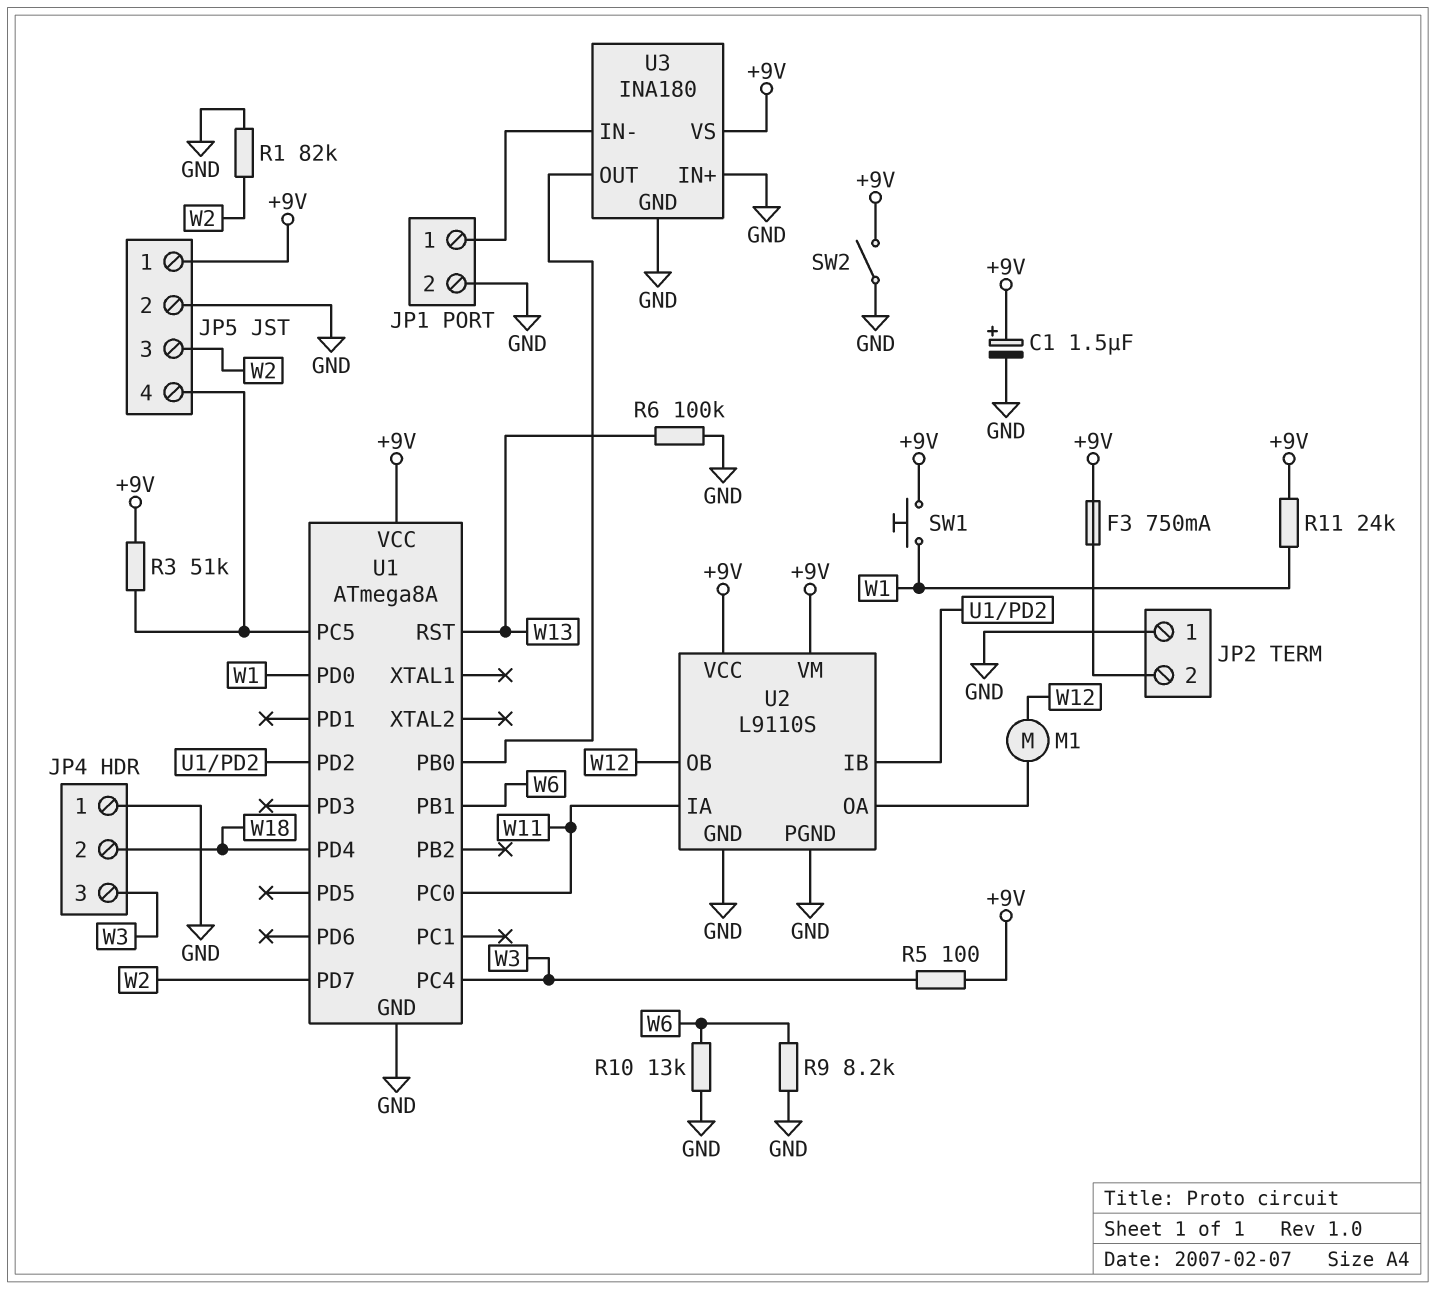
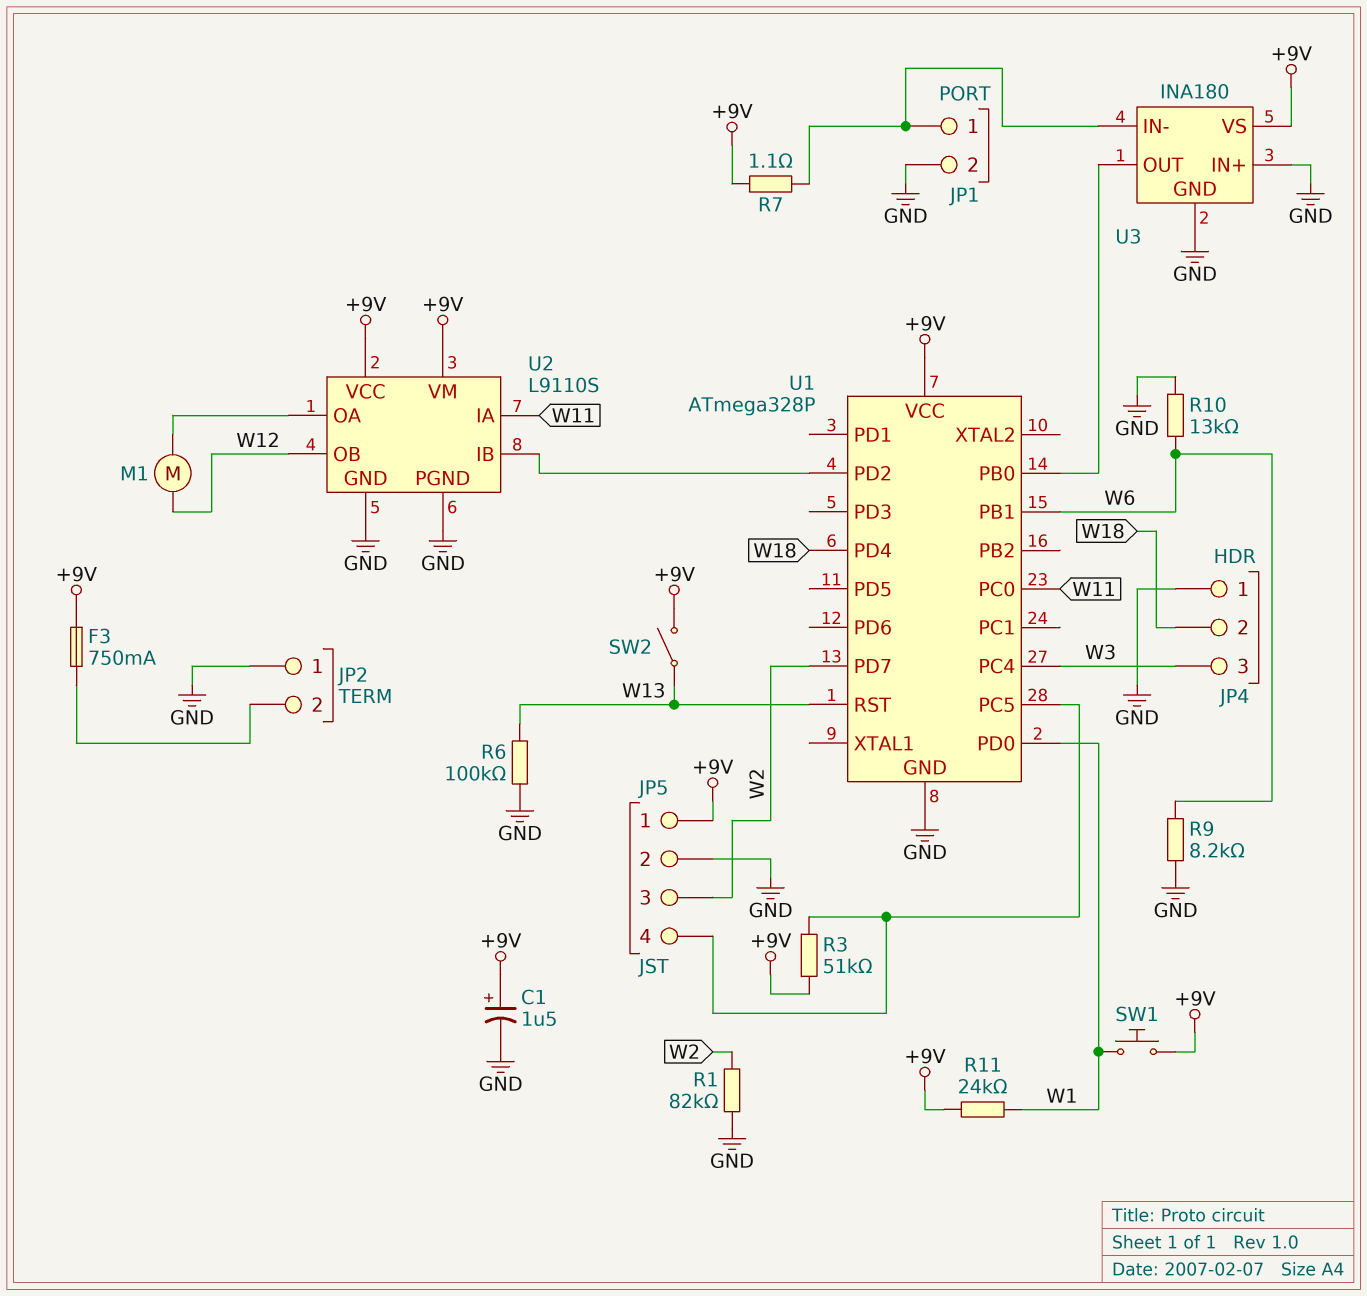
R5: 100 (+9V, W3) -> none
R7: none -> 1.1 (+9V, JP1/1)
SW2: switch (+9V, GND) -> switch (+9V, W13)
U1: ATmega8A -> ATmega328P

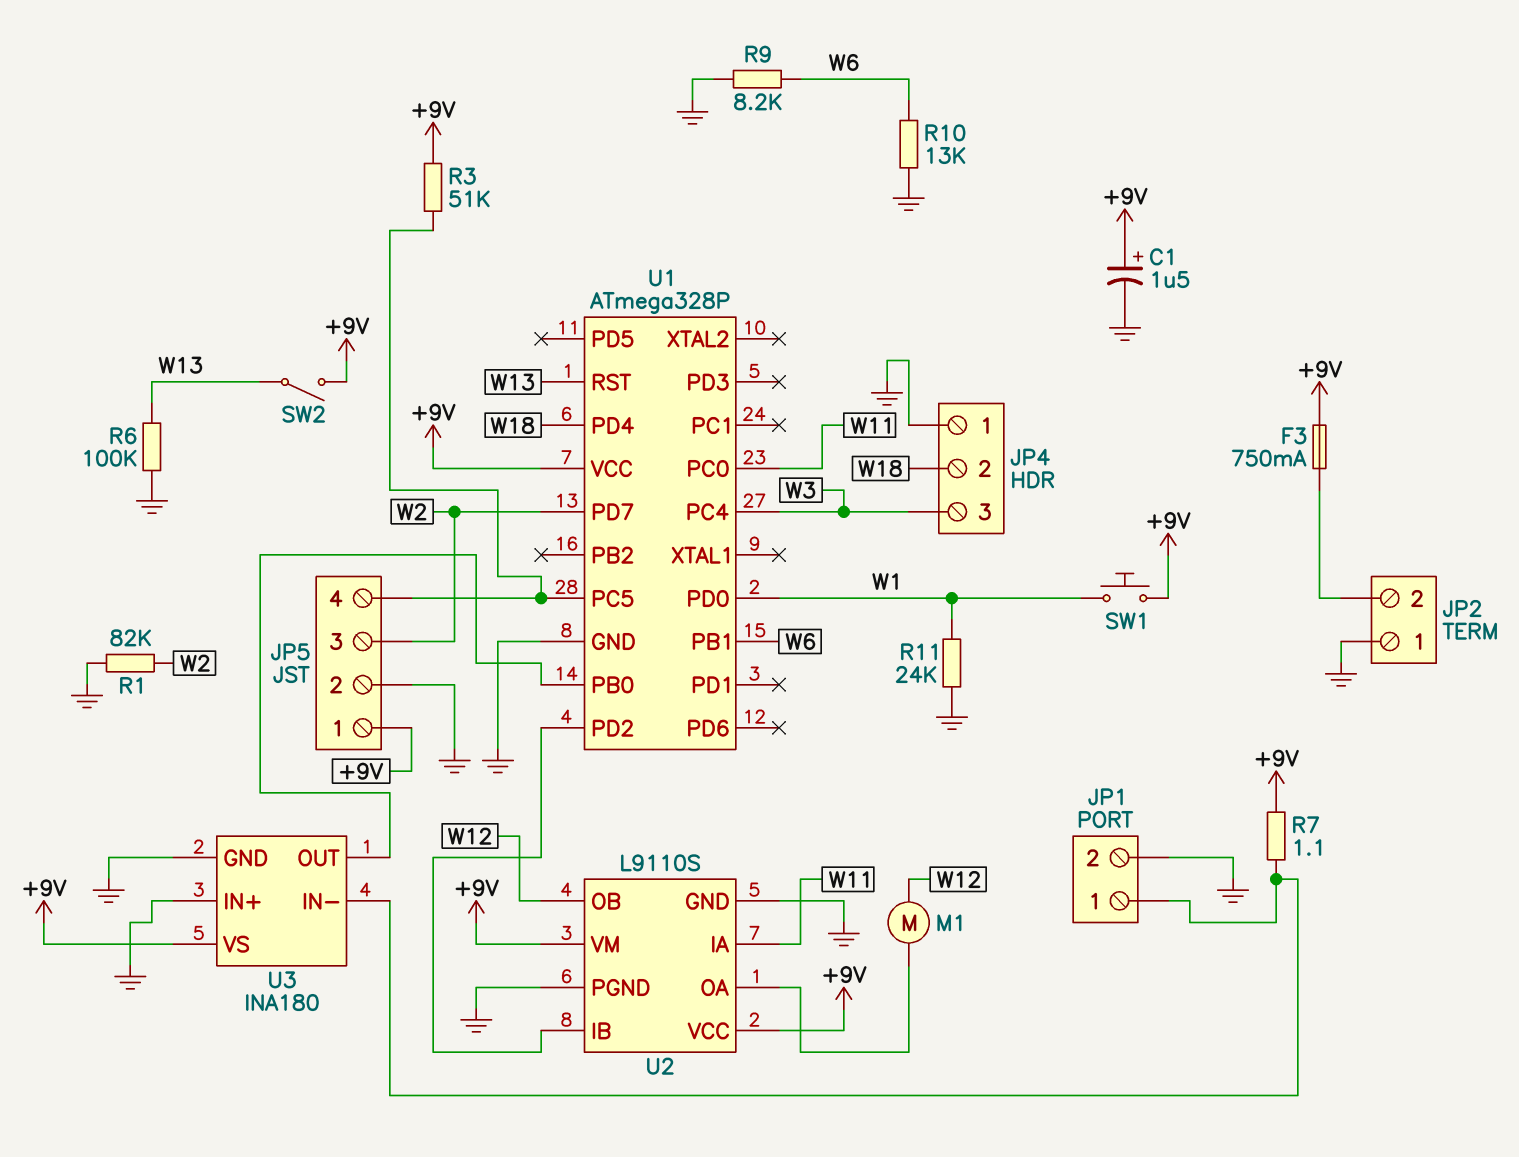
R11: 24k (+9V, W1) -> 24k (GND, W1)

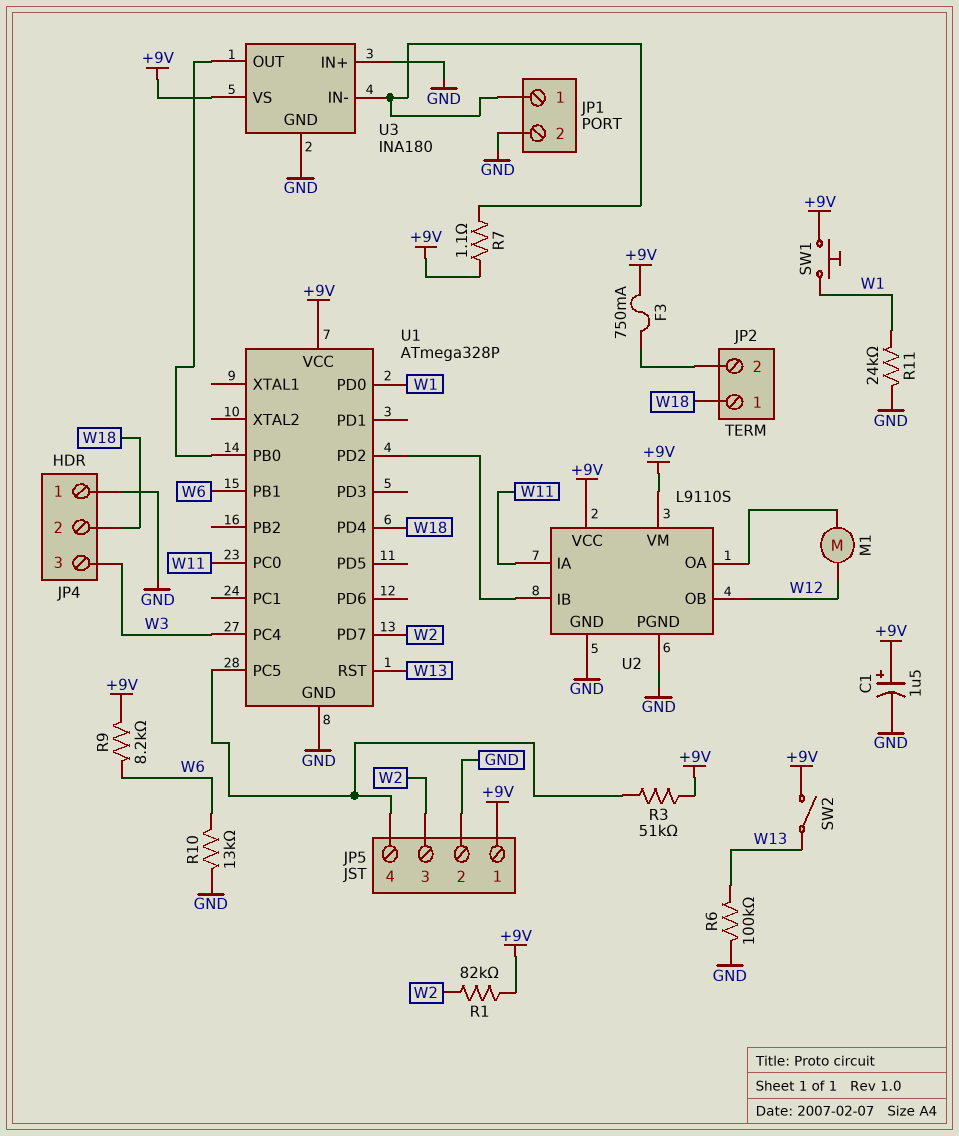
JP2 pin 1: GND -> W18
R1: 82k (GND, W2) -> 82k (+9V, W2)
R9: 8.2k (GND, W6) -> 8.2k (+9V, W6)

